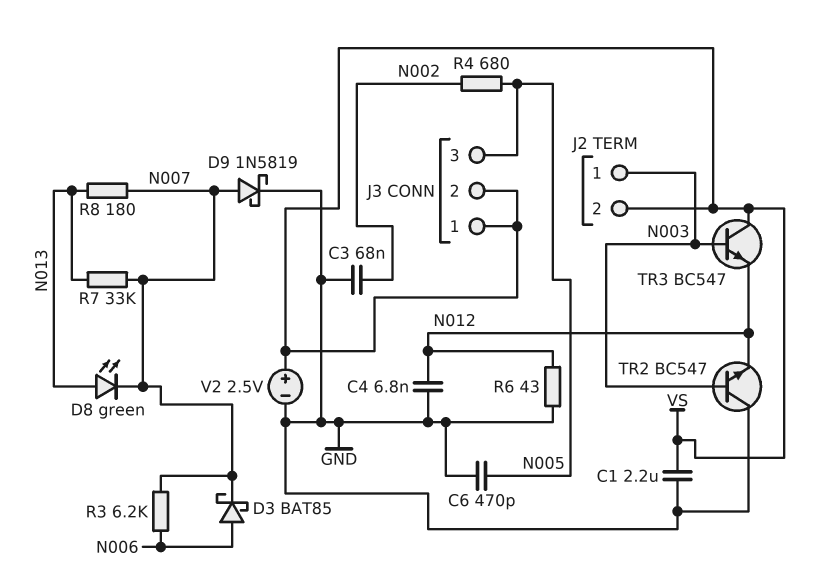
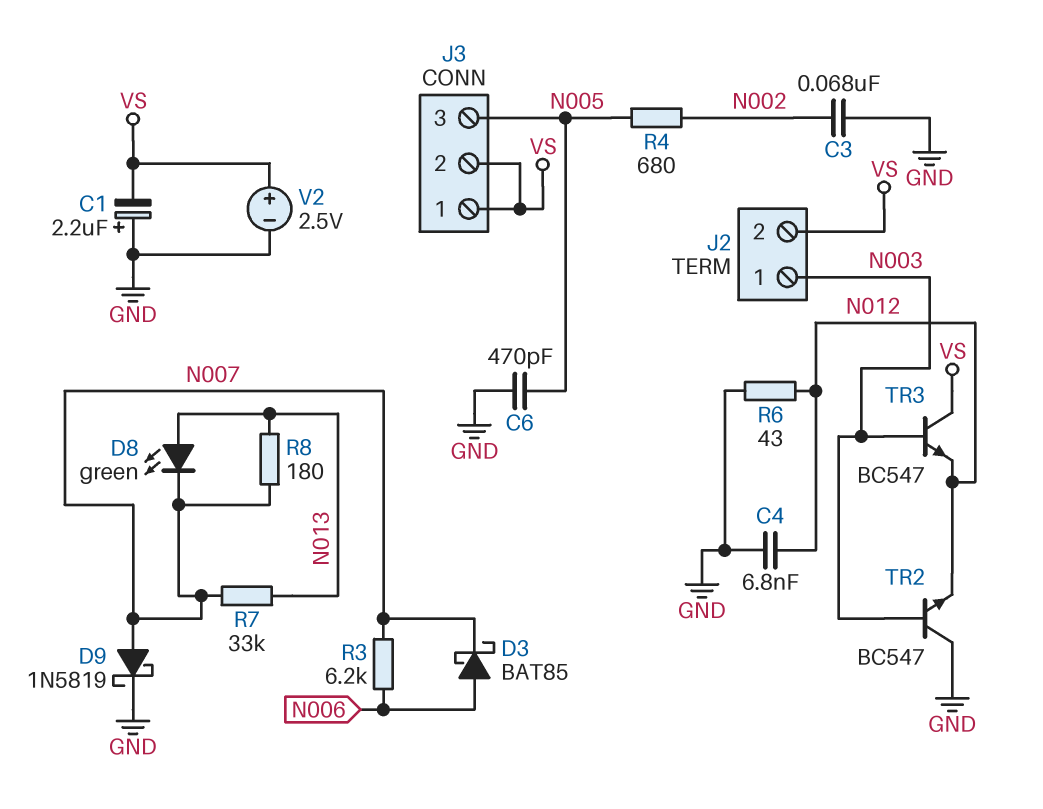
C1: 2.2uF (GND, VS) -> 2.2uF (plus GND, minus VS)

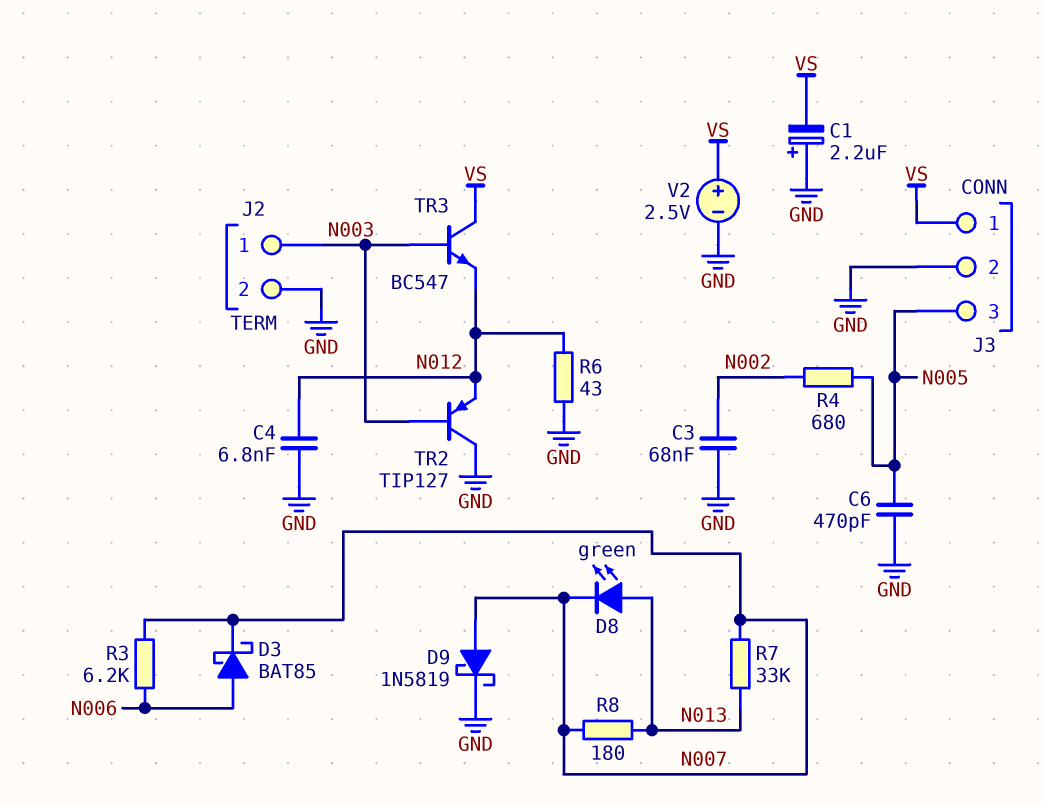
J2 pin 2: VS -> GND
J3 pin 2: VS -> GND
TR2: NPN BC547 (B N003, C GND, E N012) -> PNP TIP127 (B N003, C GND, E N012)

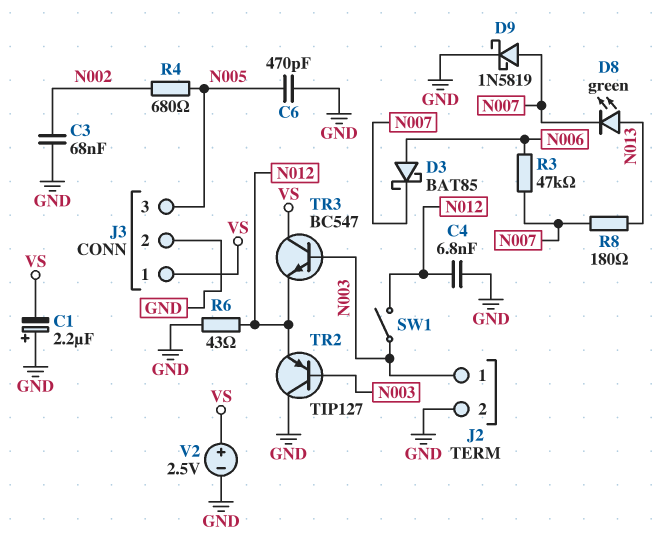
R3: 6.2k (N006, N007) -> 47k (N006, N007)
R7: 33k (N007, N013) -> none
SW1: none -> switch (N003, N012)

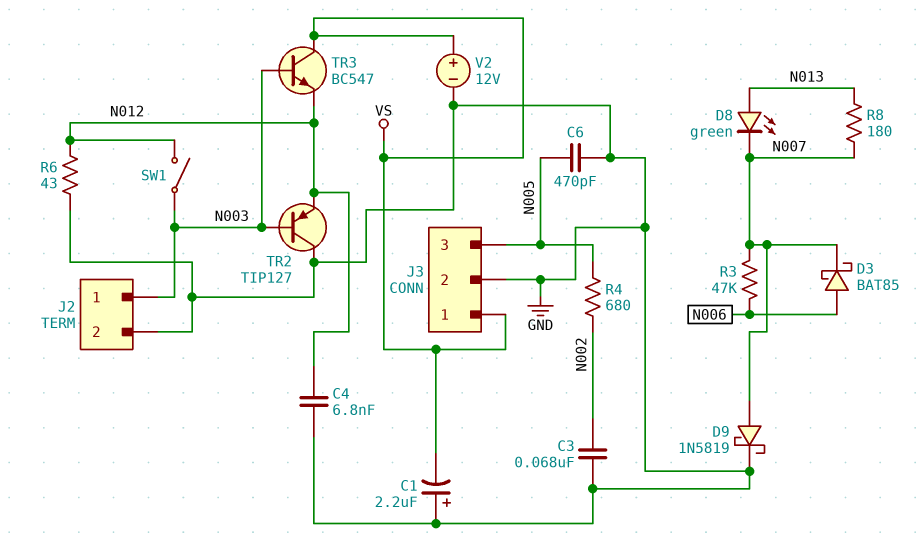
V2: 2.5V (plus VS, minus GND) -> 12V (plus VS, minus GND)

